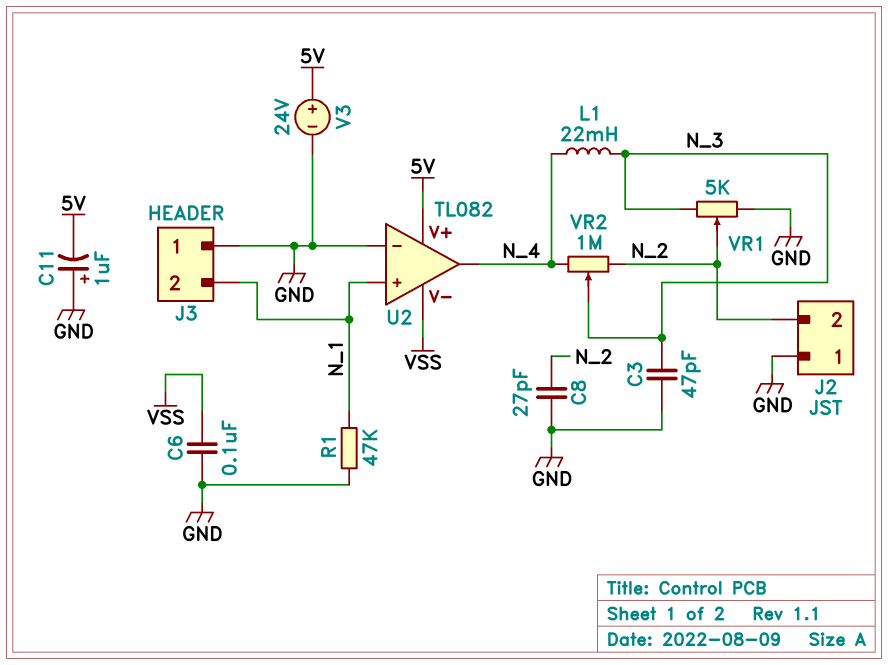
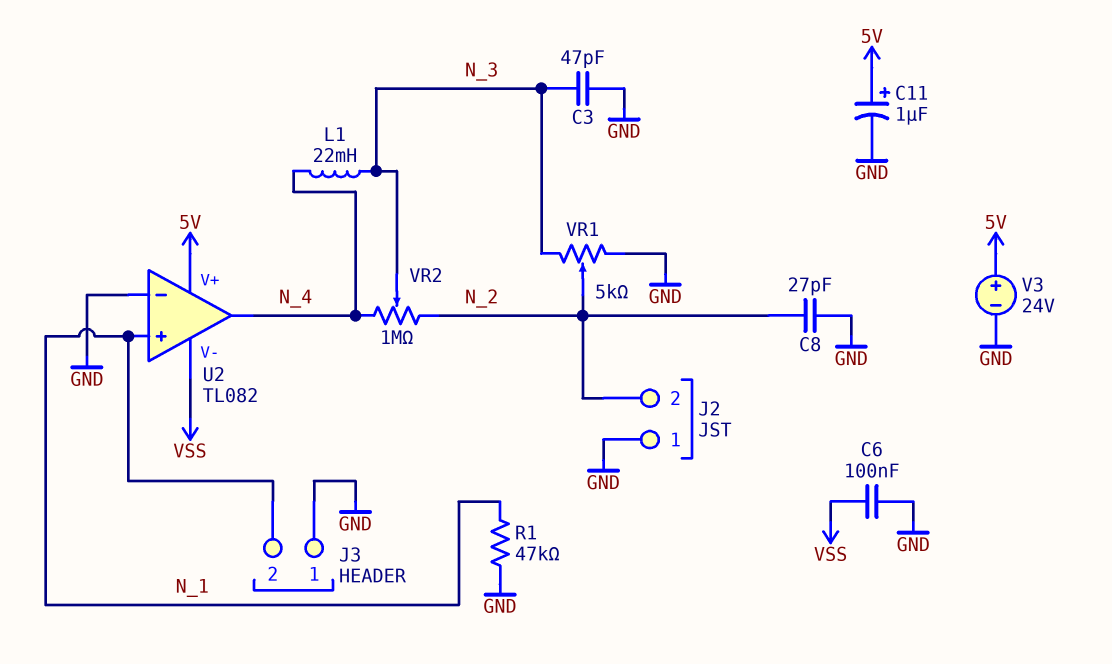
C11: 1uF (plus GND, minus 5V) -> 1uF (plus 5V, minus GND)

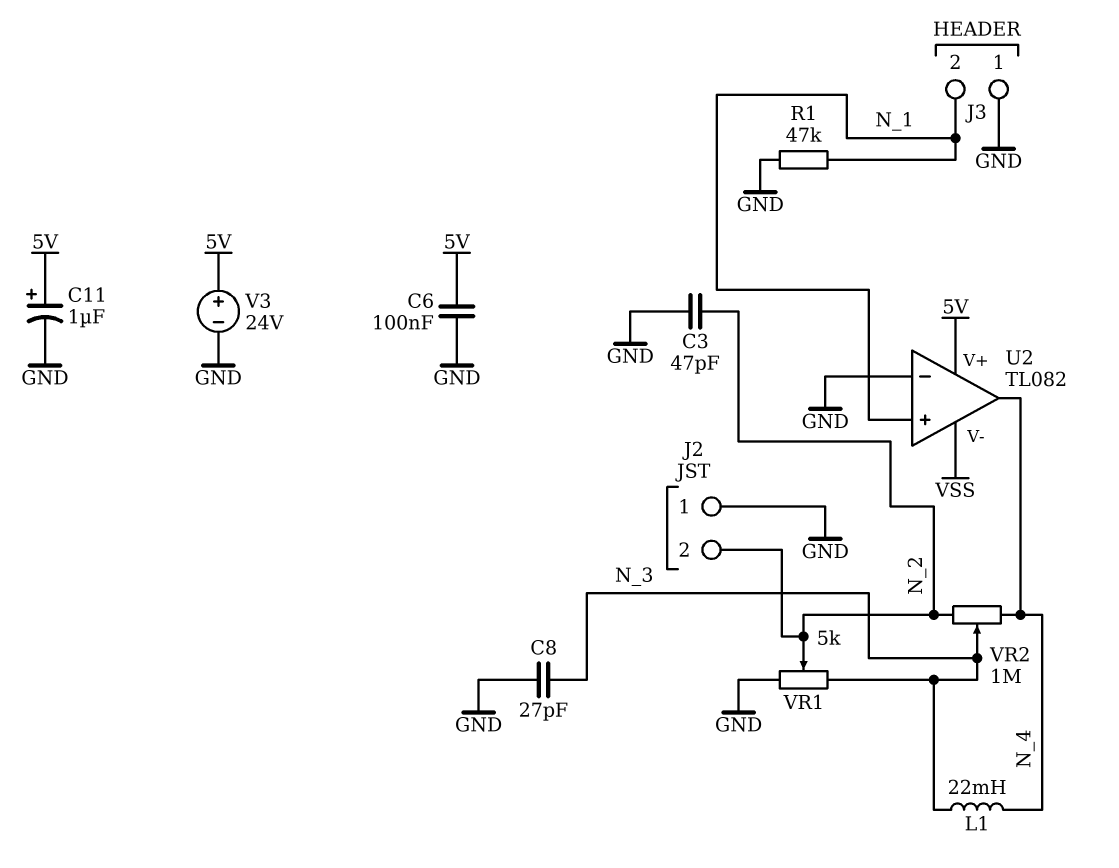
C3: 47pF (GND, N_3) -> 47pF (GND, N_2)
C6: 100nF (GND, VSS) -> 100nF (5V, GND)
C8: 27pF (GND, N_2) -> 27pF (GND, N_3)

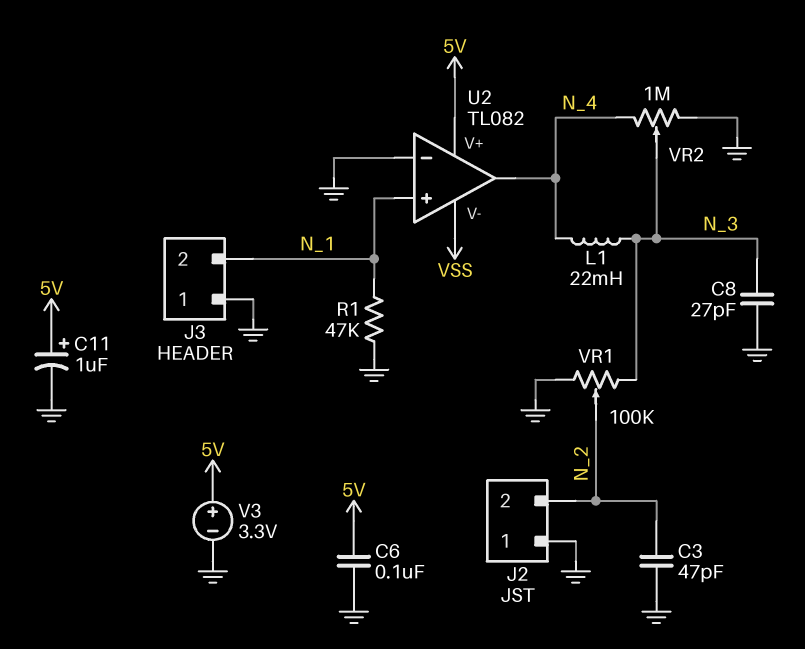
V3: 24V (plus 5V, minus GND) -> 3.3V (plus 5V, minus GND)
VR1: 5k (GND, N_3, wiper N_2) -> 100k (GND, N_3, wiper N_2)
VR2: 1M (N_2, N_4, wiper N_3) -> 1M (GND, N_4, wiper N_3)

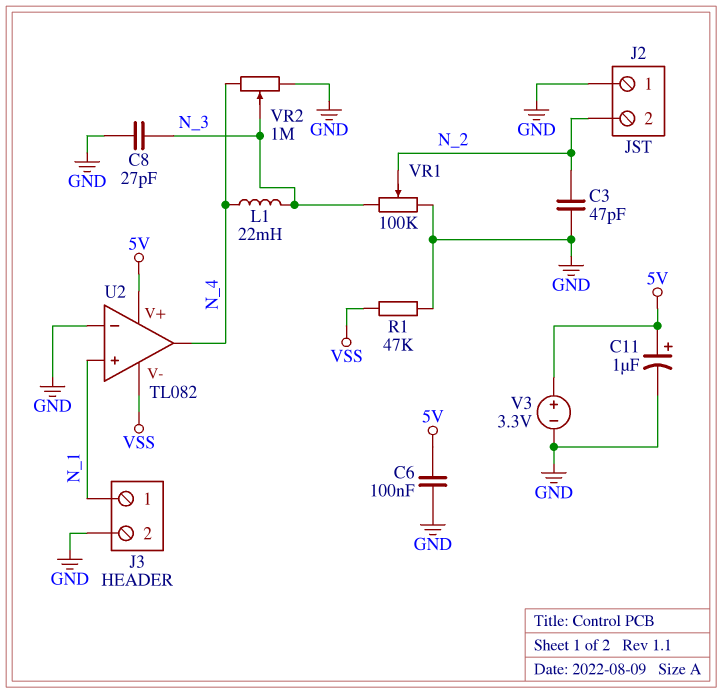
J3 pin 1: GND -> N_1
J3 pin 2: N_1 -> GND
R1: 47k (GND, N_1) -> 47k (GND, VSS)

